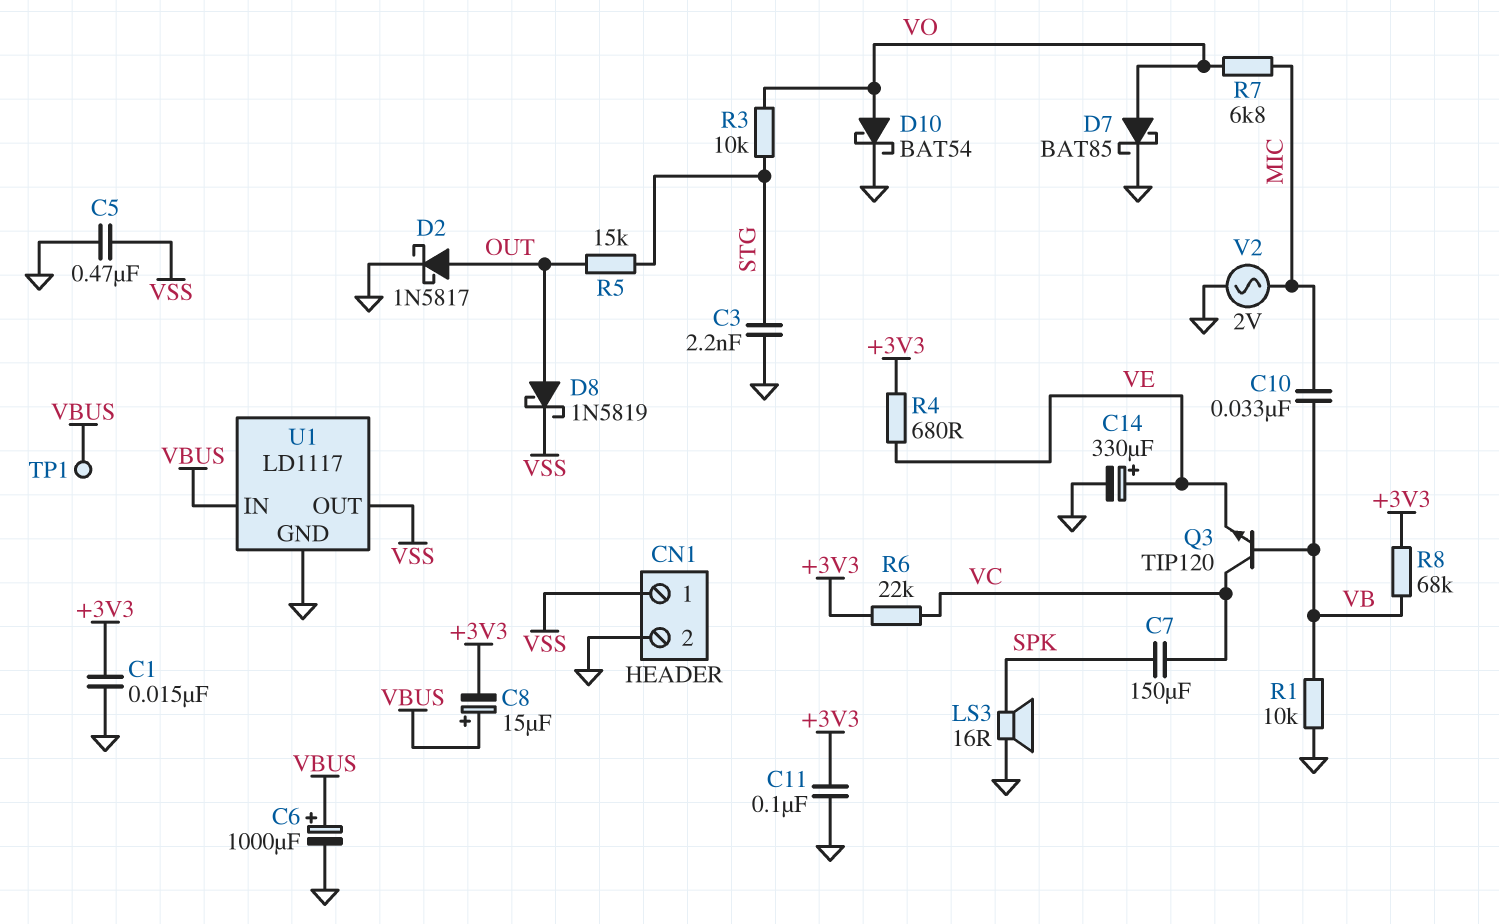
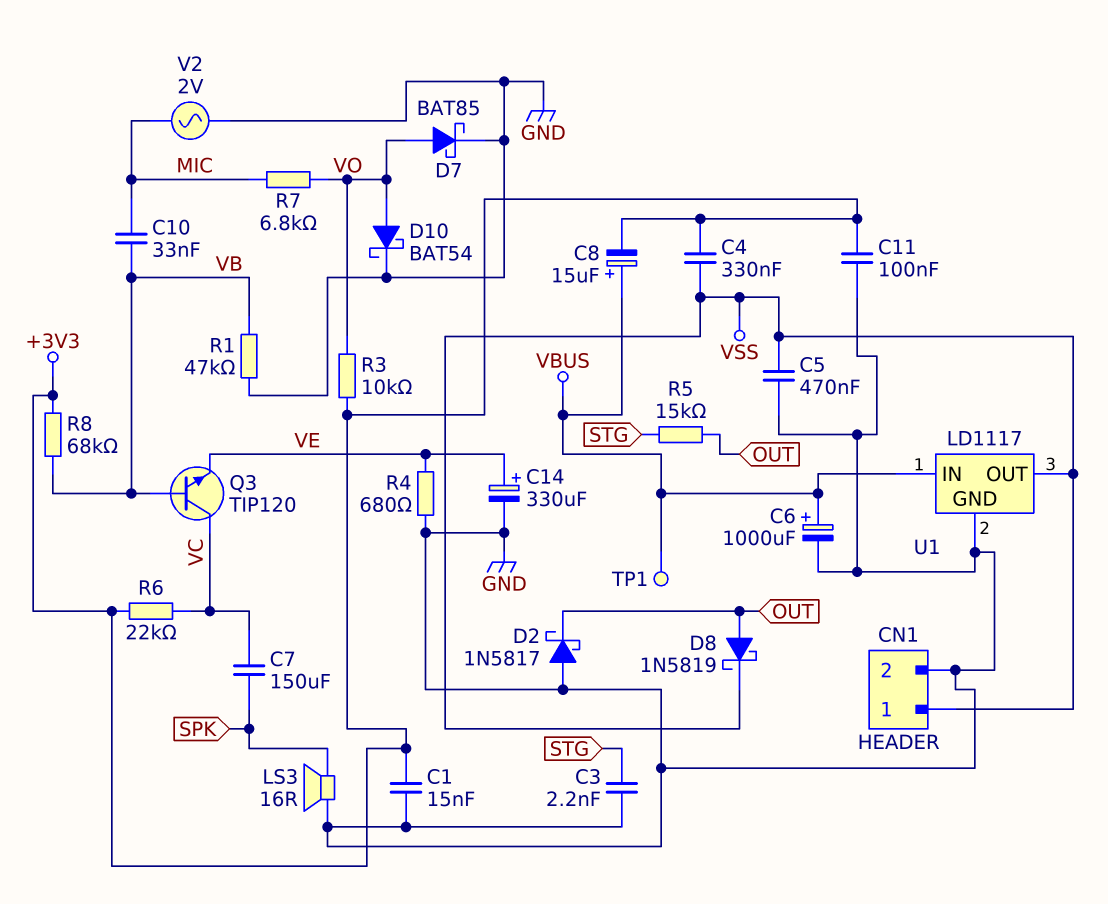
C4: none -> 330nF (+3V3, VSS)
D2: schottky 1N5817 (A OUT, K GND) -> schottky 1N5817 (A GND, K OUT)
R1: 10k (GND, VB) -> 47k (GND, VB)
R3: 10k (STG, VO) -> 10k (+3V3, VO)
R4: 680 (+3V3, VE) -> 680 (GND, VE)

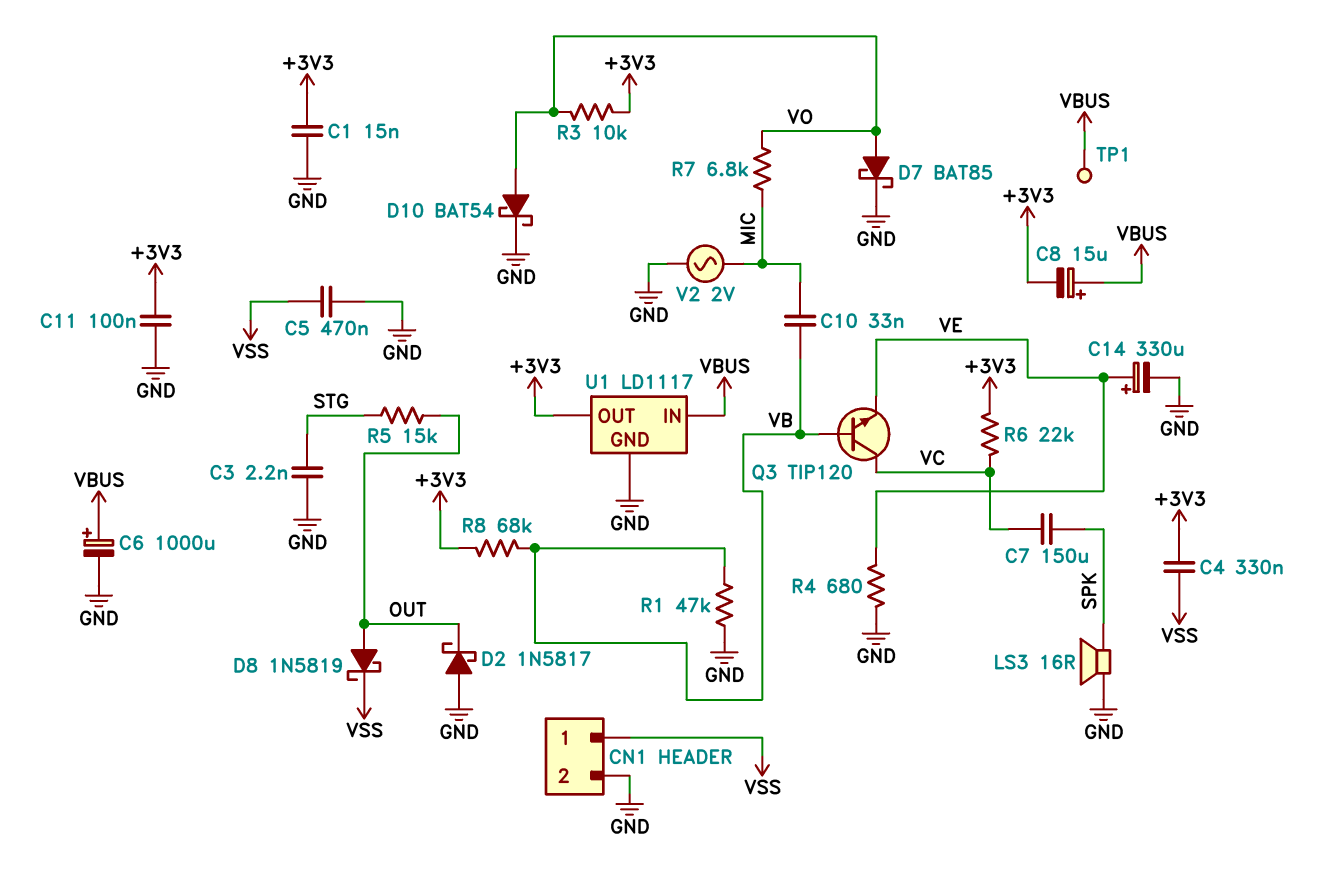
U1 pin OUT: VSS -> +3V3

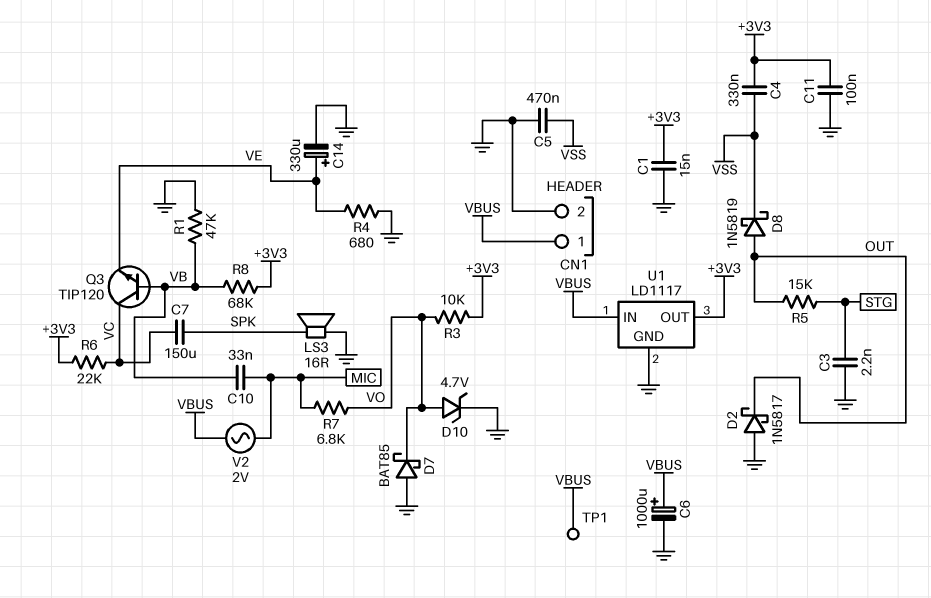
C8: 15uF (plus VBUS, minus +3V3) -> none
CN1 pin 1: VSS -> VBUS
D7: schottky BAT85 (A VO, K GND) -> schottky BAT85 (A GND, K VO)
D10: schottky BAT54 (A VO, K GND) -> zener 4.7V (A VO, K GND)
V2: AC 2V (GND, MIC) -> AC 2V (MIC, VBUS)

